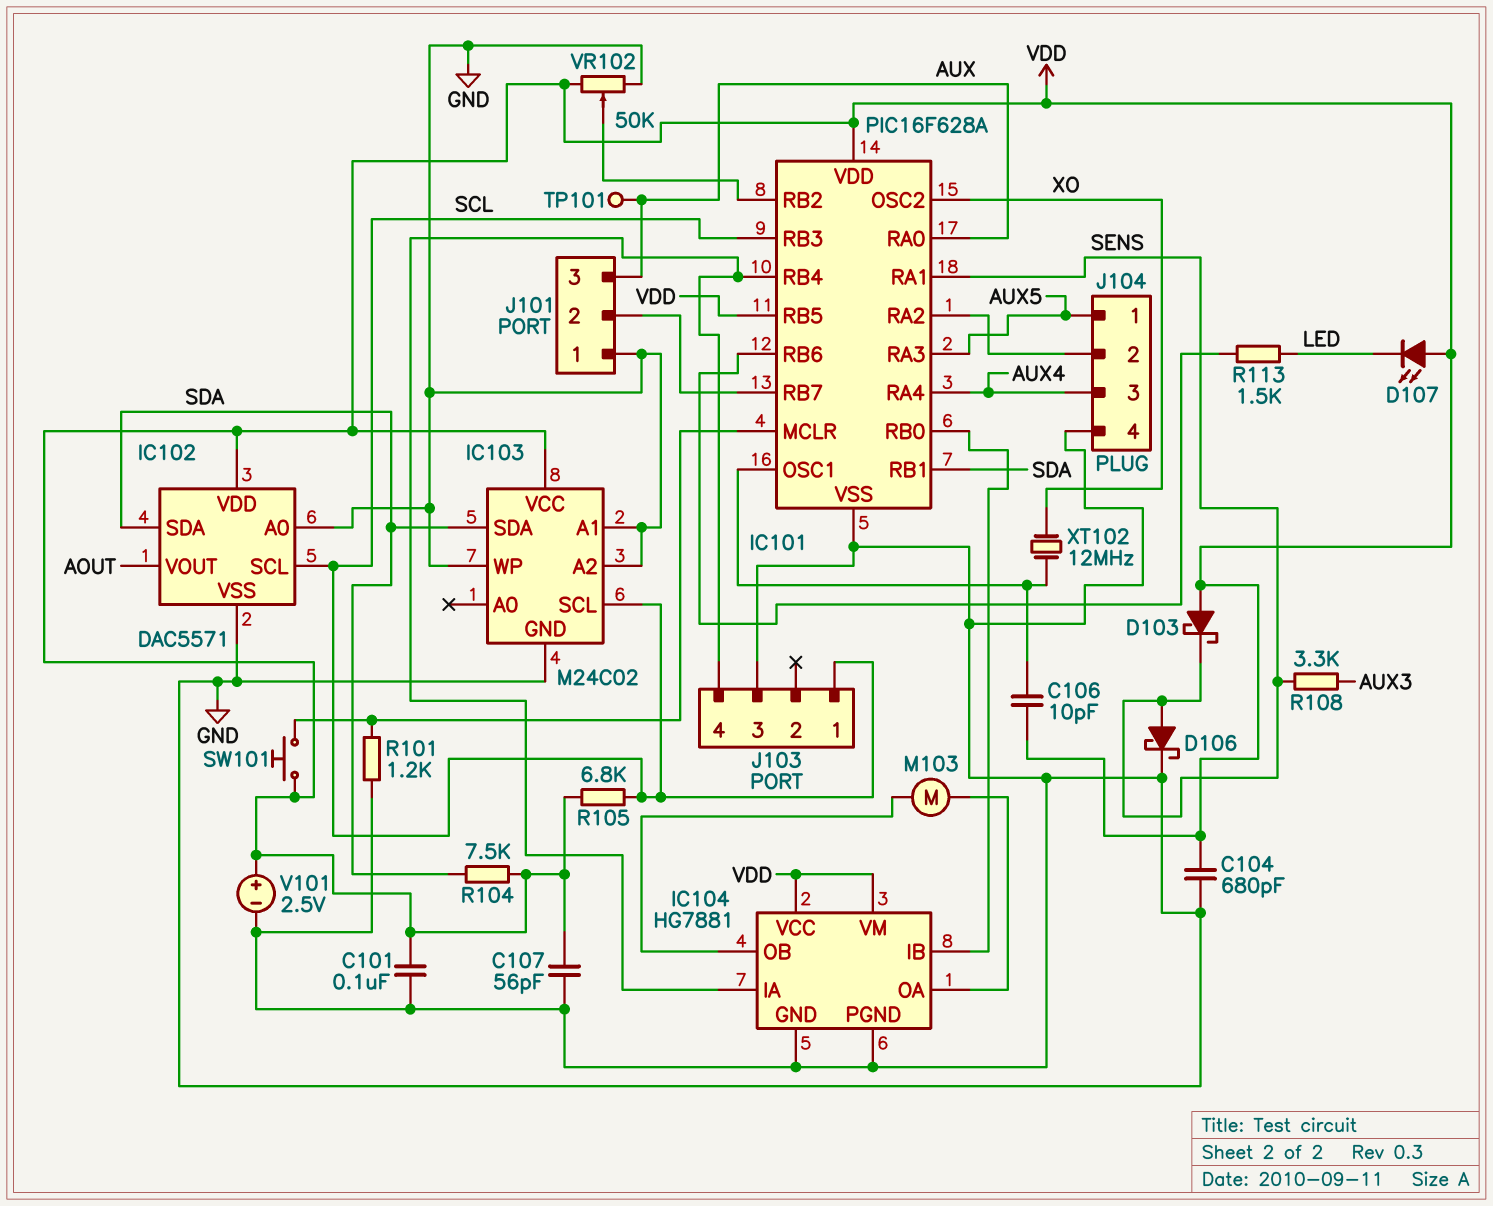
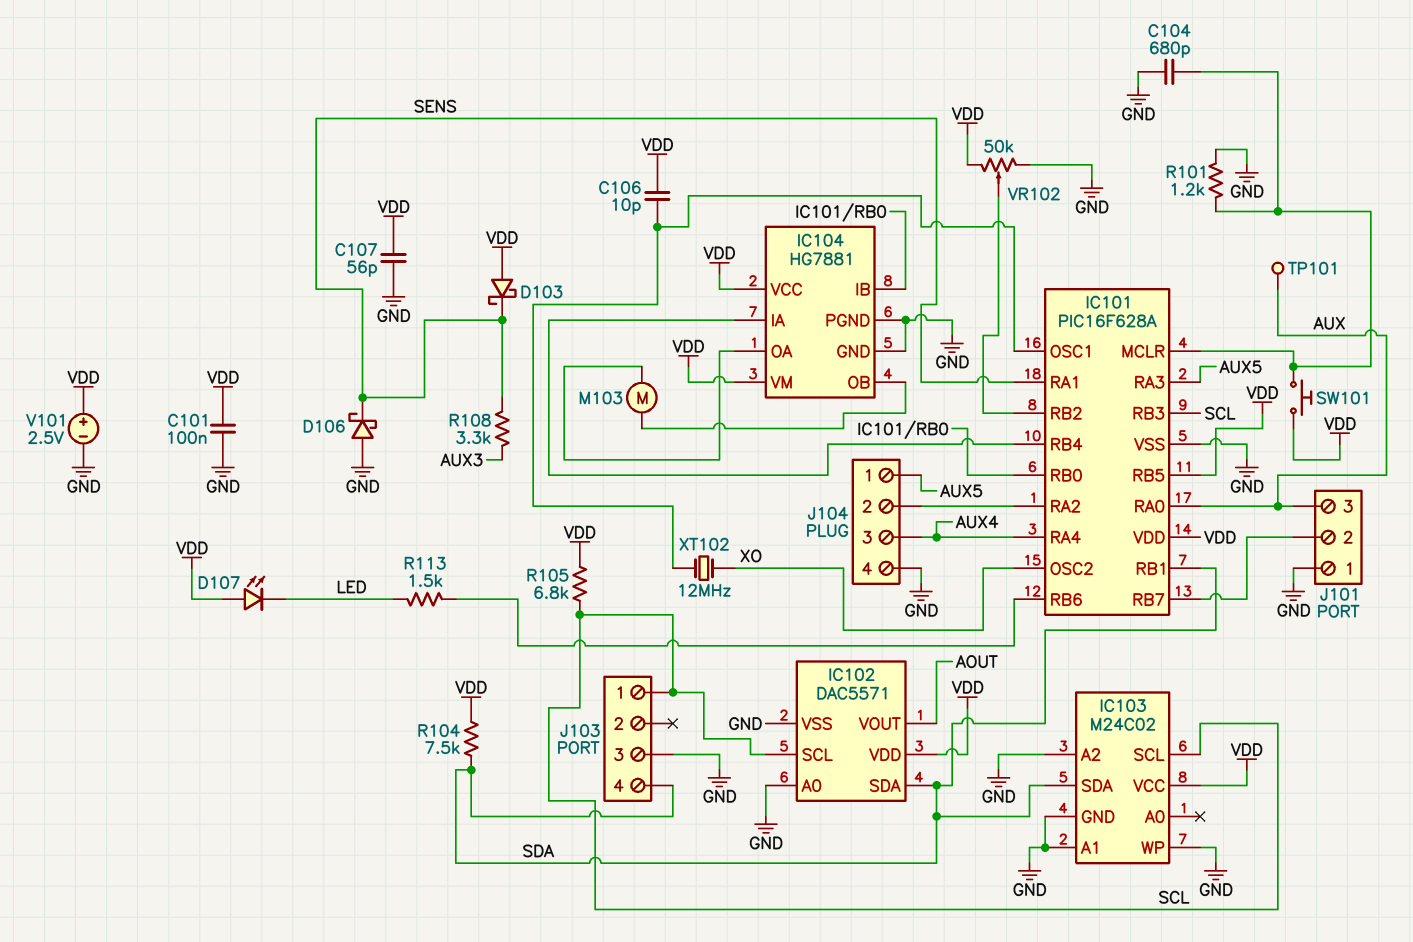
C104: 680pF (GND, VDD) -> 680pF (GND, IC101/MCLR)
D106: schottky (A SENS, K GND) -> schottky (A GND, K SENS)
J103 pin 4: IC101/RB4 -> SDA

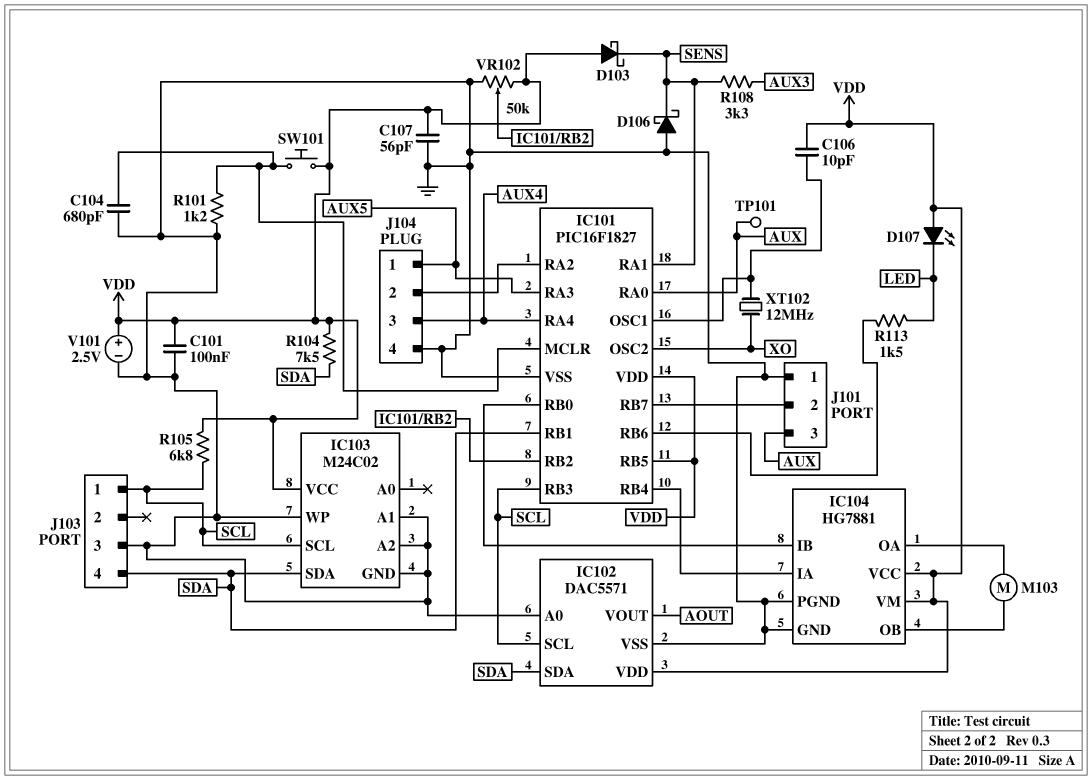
IC101: PIC16F628A -> PIC16F1827

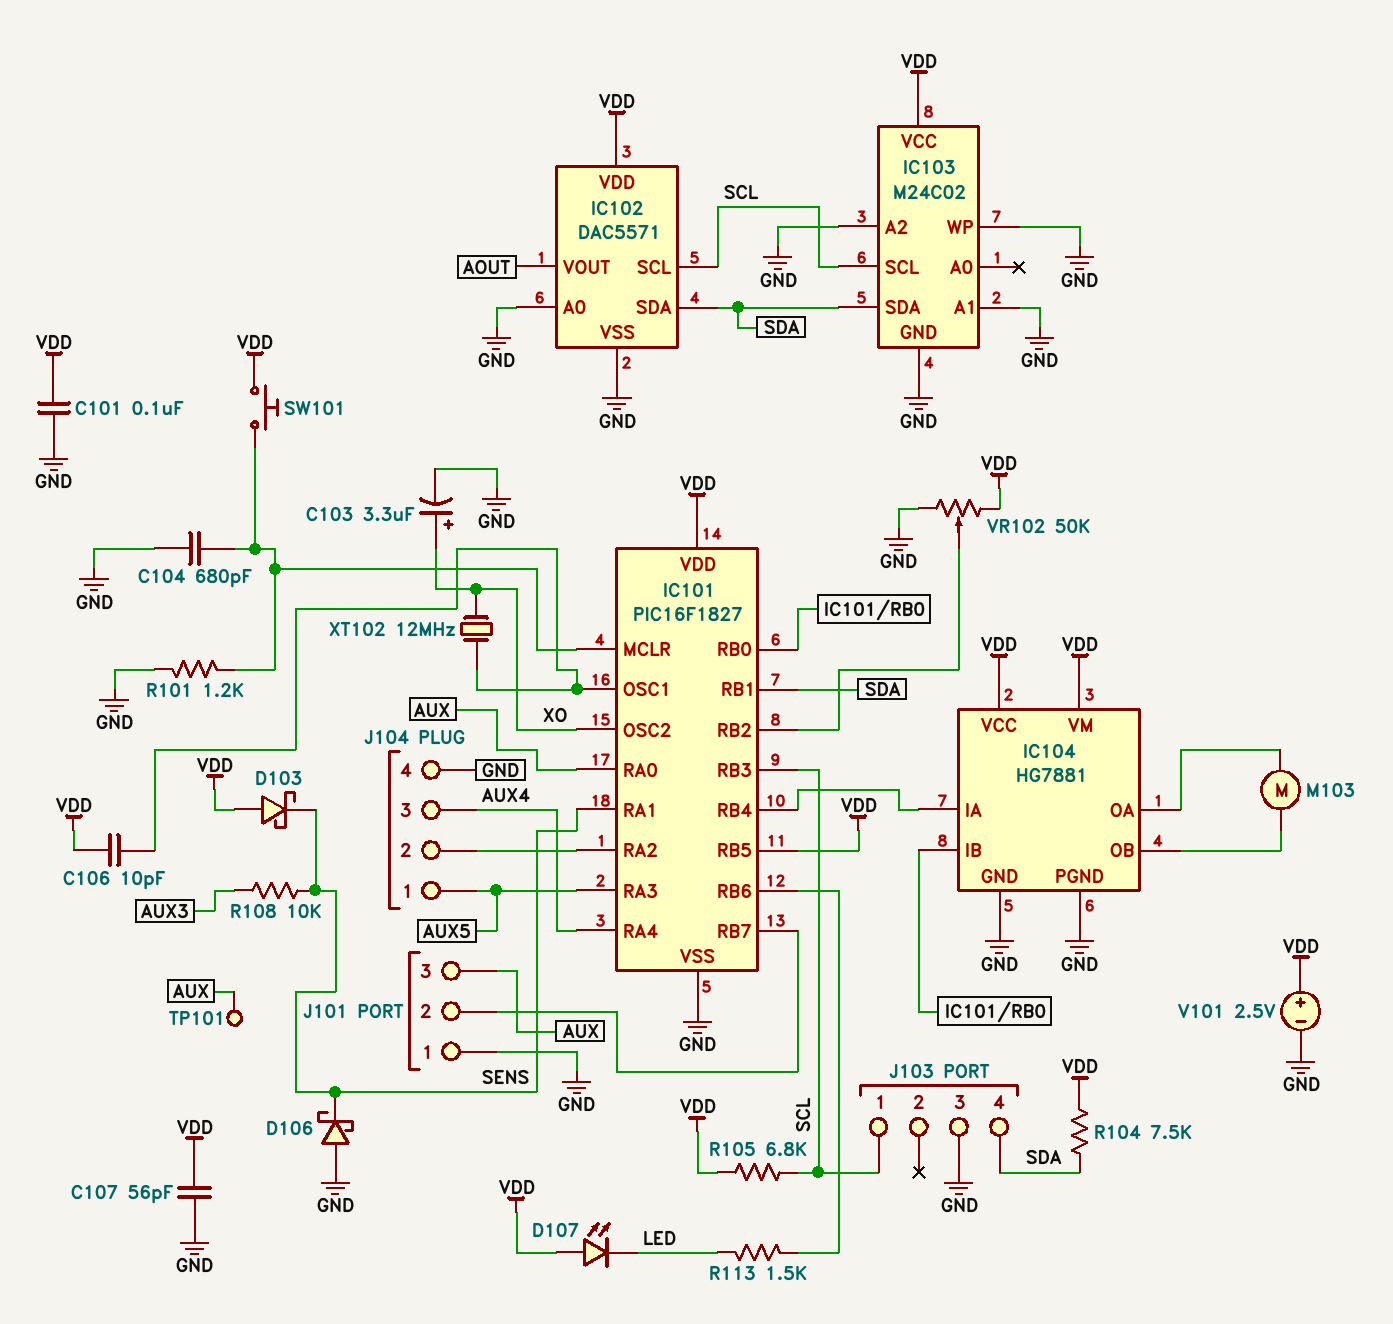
C103: none -> 3.3uF (plus XO, minus GND)
R108: 3.3k (AUX3, SENS) -> 10k (AUX3, SENS)

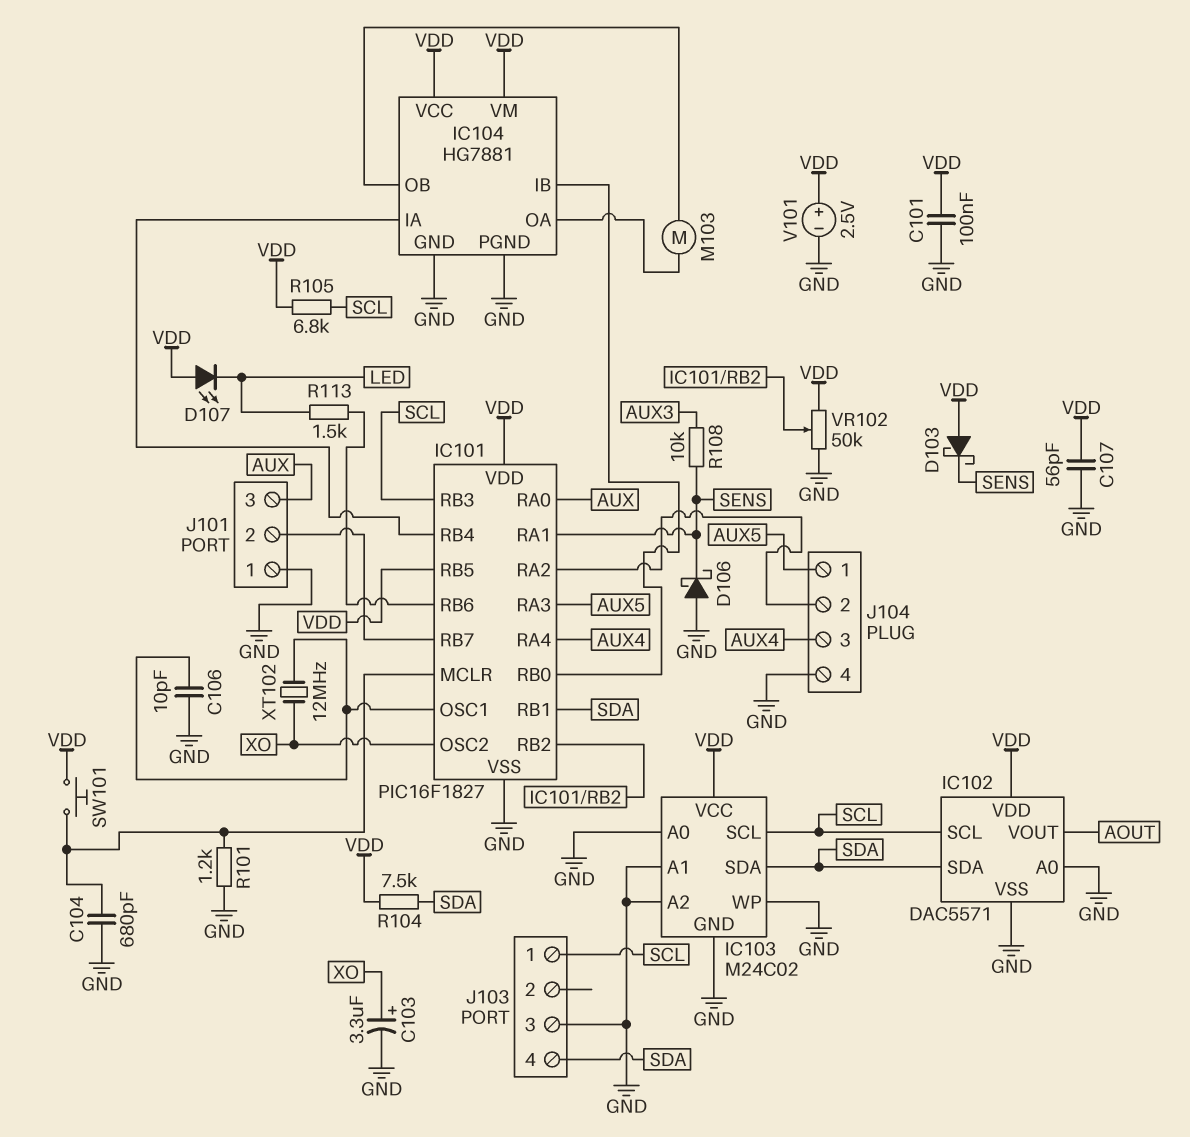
C106: 10pF (IC101/OSC1, VDD) -> 10pF (GND, IC101/OSC1)
IC103 pin A0: none -> GND
TP101: test point (AUX) -> none

